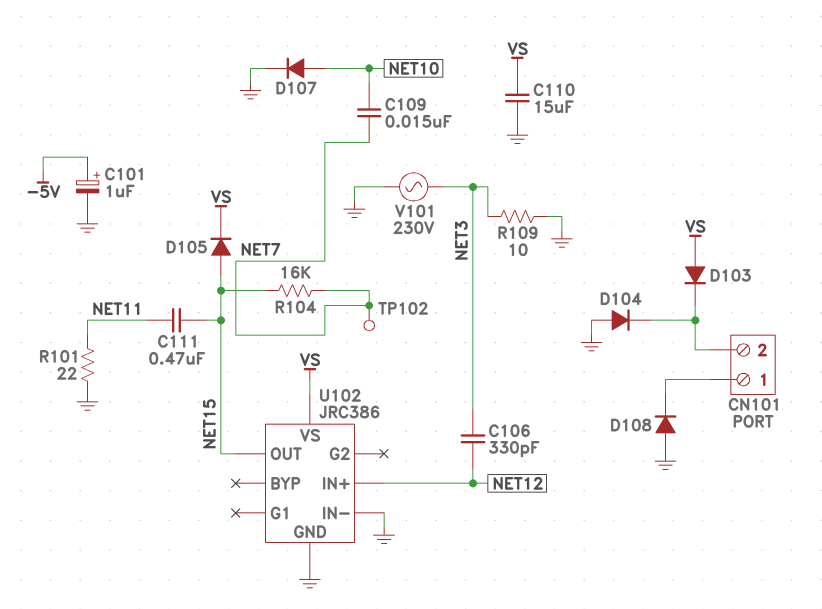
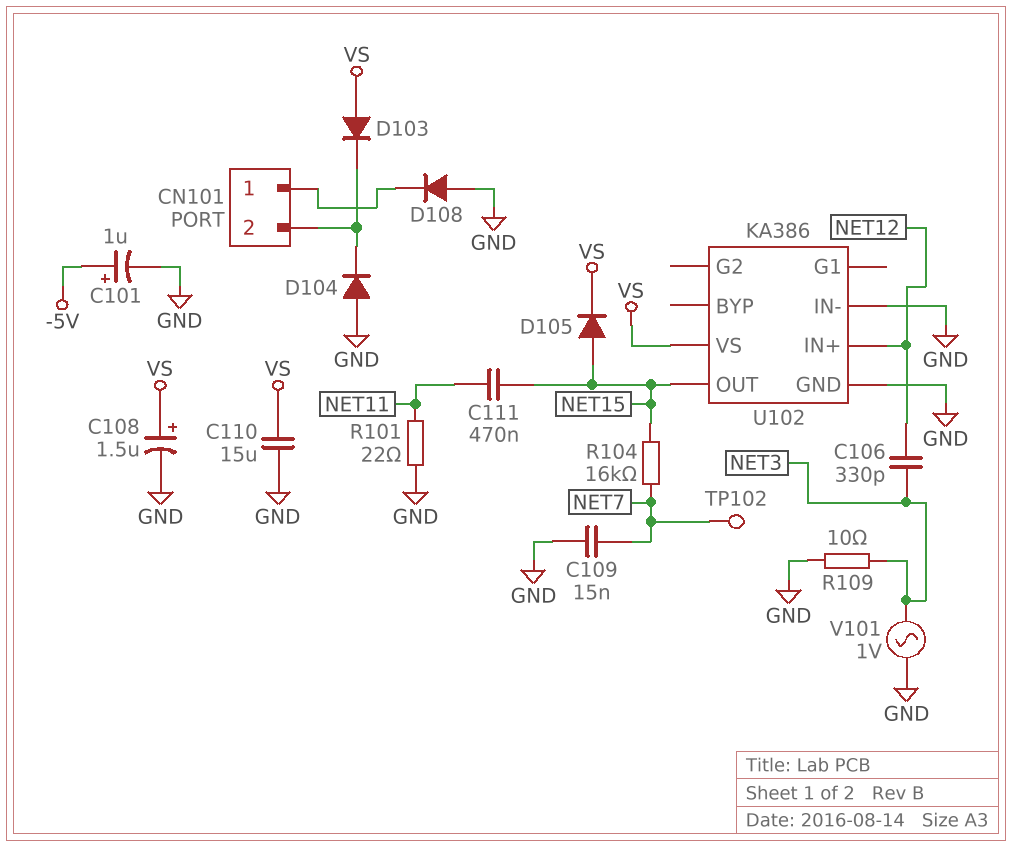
C108: none -> 1.5uF (plus VS, minus GND)
C109: 15nF (NET7, NET10) -> 15nF (GND, NET7)
D107: diode (A NET10, K GND) -> none
U102: JRC386 -> KA386
V101: AC 230V (GND, NET3) -> AC 1V (GND, NET3)

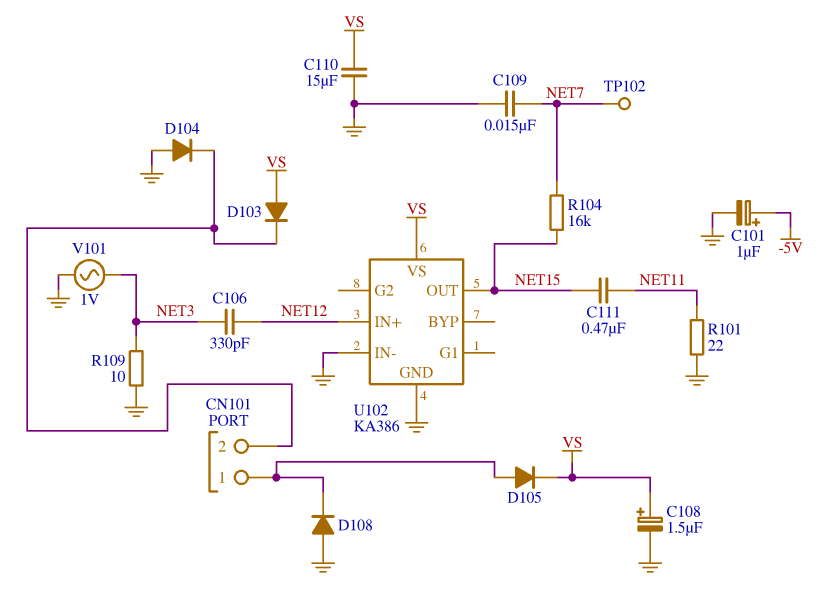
D105: diode (A NET15, K VS) -> diode (A CN101/1, K VS)

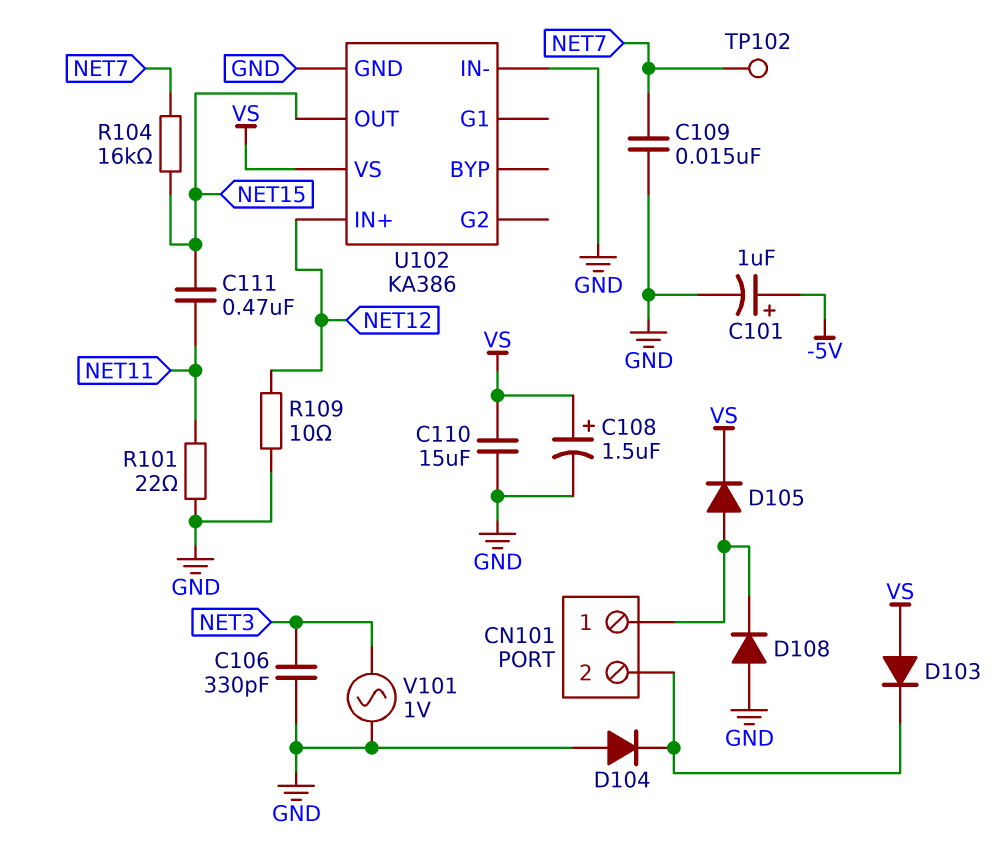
C106: 330pF (NET3, NET12) -> 330pF (GND, NET3)
R109: 10 (GND, NET3) -> 10 (GND, NET12)

